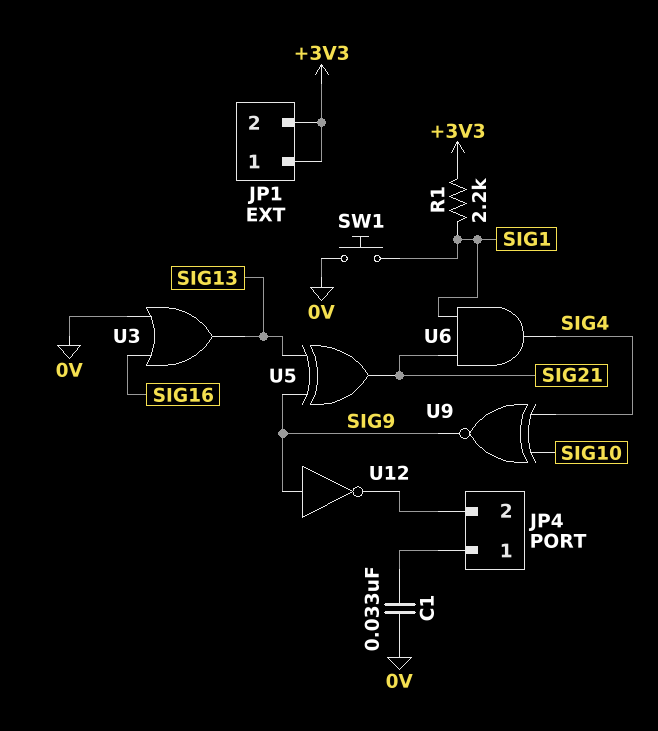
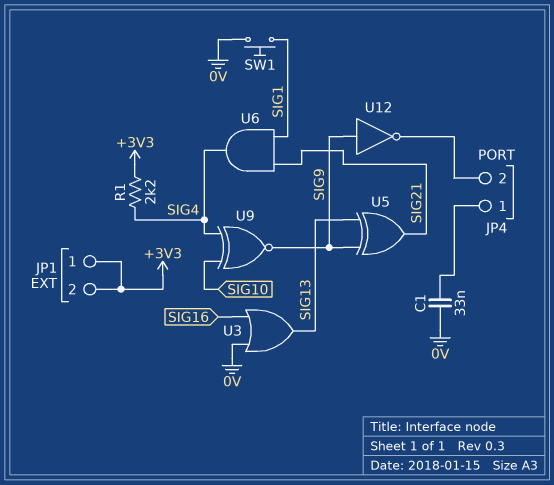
R1: 2.2k (+3V3, SIG1) -> 2.2k (+3V3, SIG4)

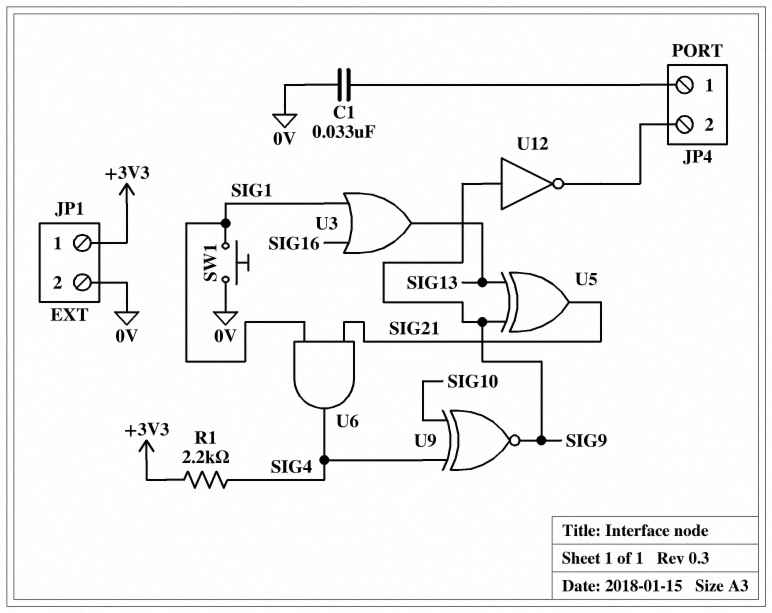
JP1 pin 2: +3V3 -> 0V
U3: OR (in 0V, in SIG16, out SIG13) -> OR (in SIG1, in SIG16, out SIG13)

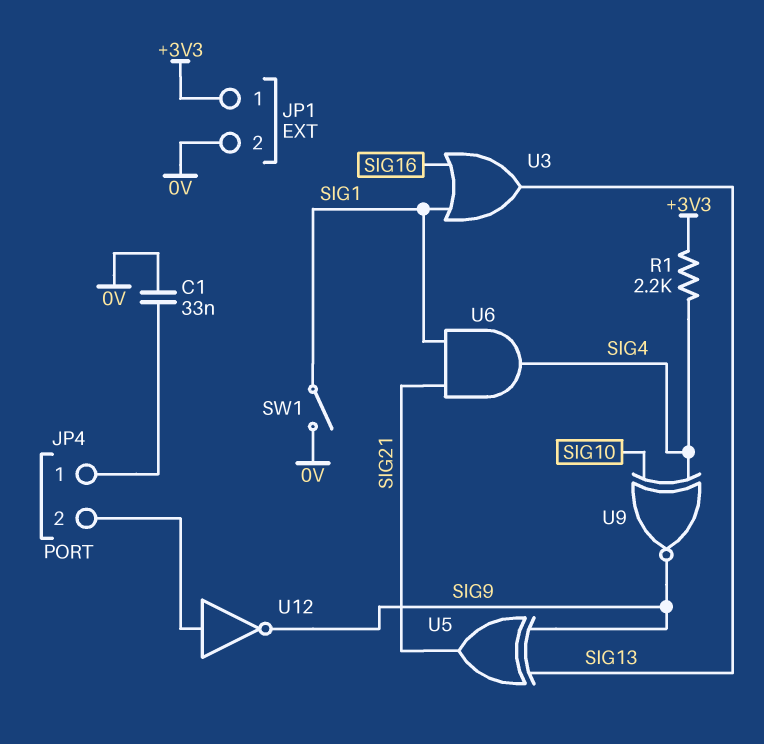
SW1: button (0V, SIG1) -> switch (0V, SIG1)
U12: NOT (in SIG9, out JP4/2) -> NOT (in JP4/2, out SIG9)

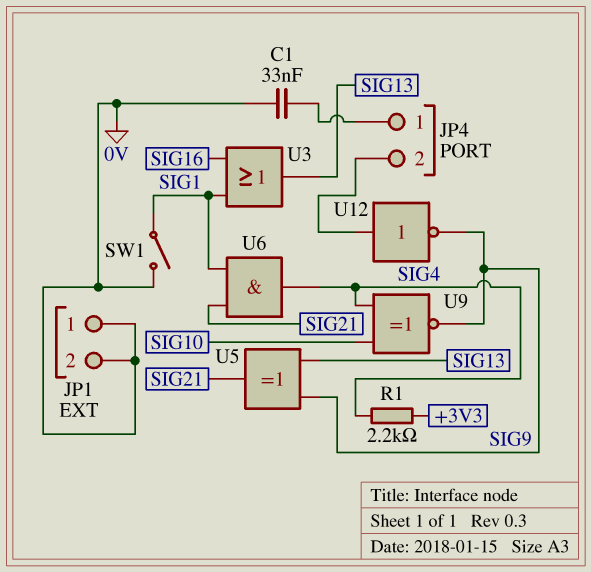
JP1 pin 1: +3V3 -> 0V

